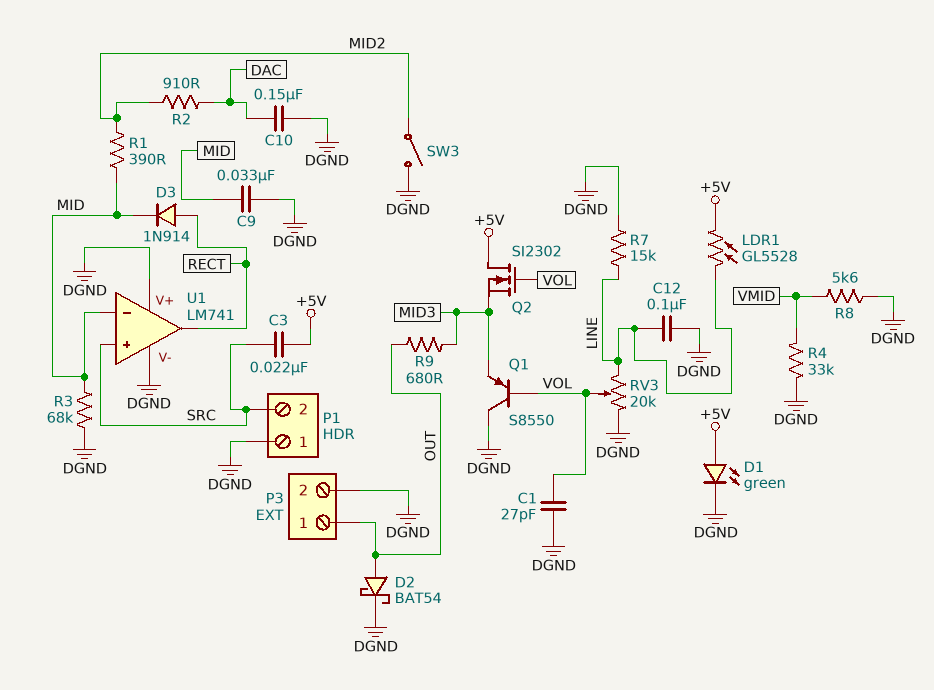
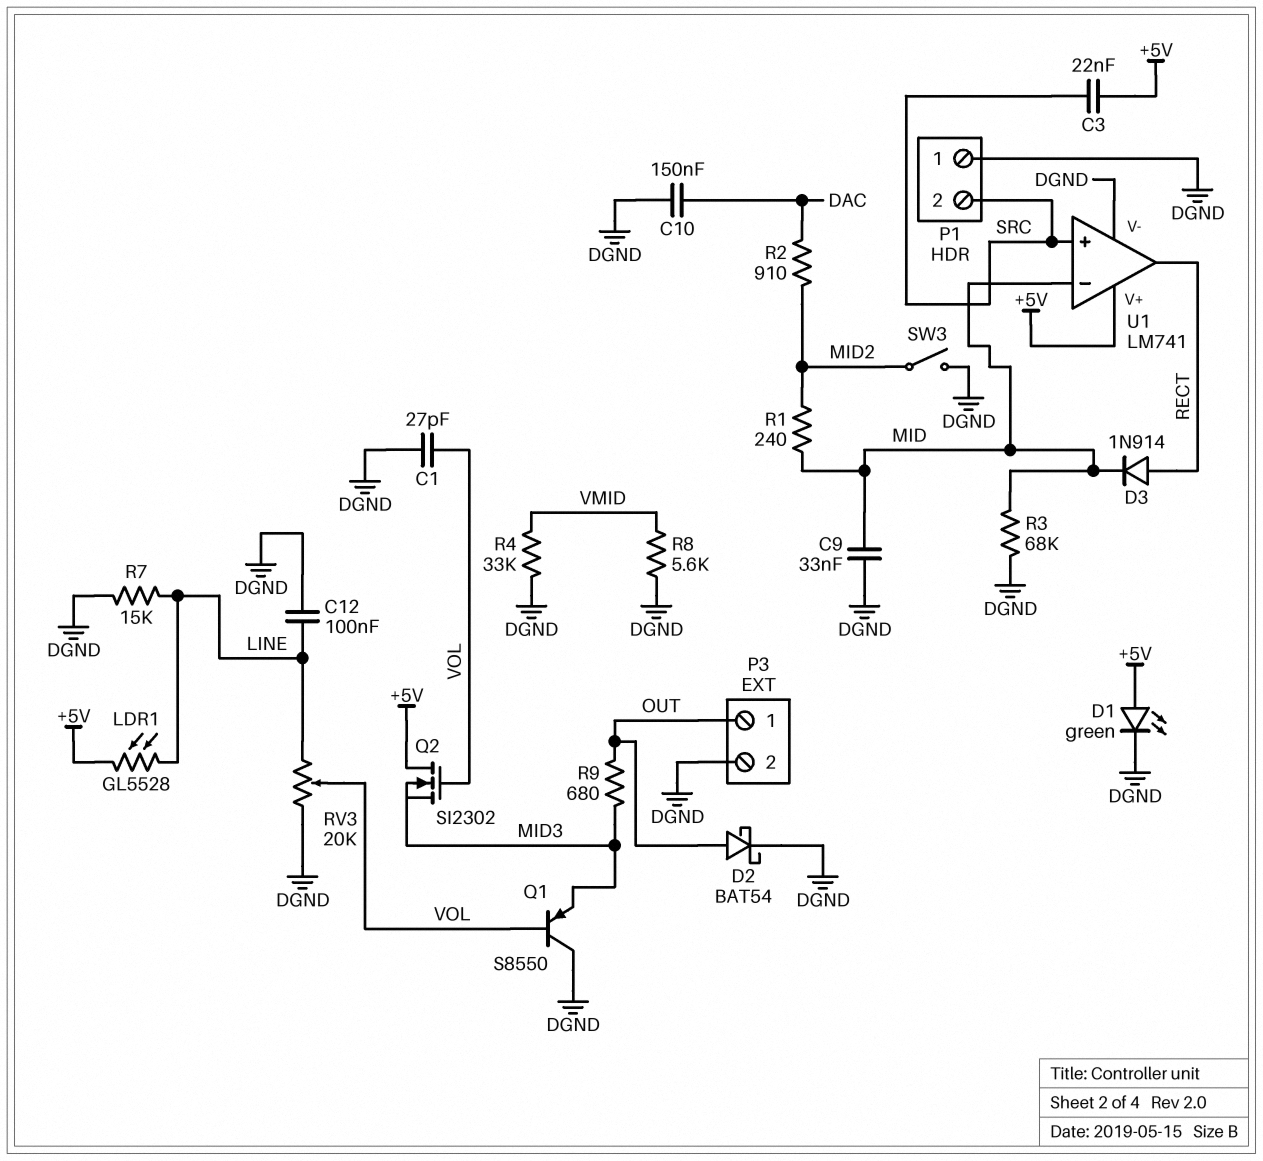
R1: 390 (MID, MID2) -> 240 (MID, MID2)
U1 pin V+: DGND -> +5V

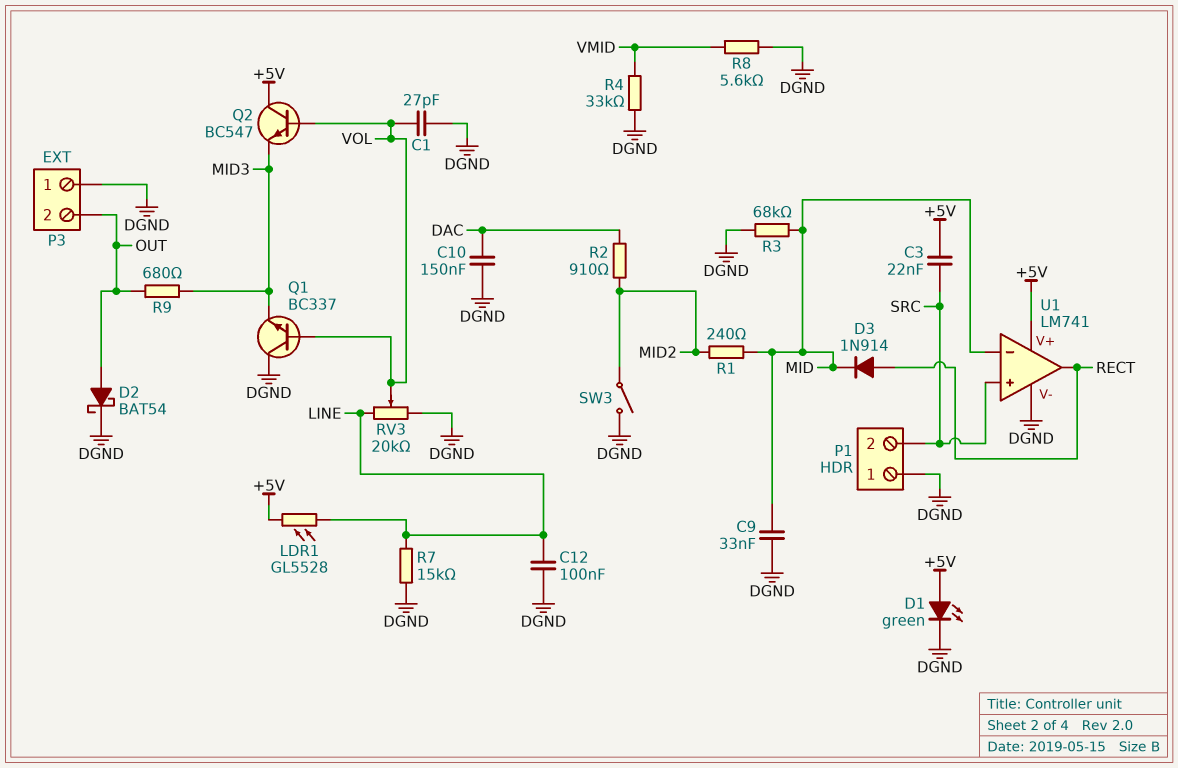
P3 pin 1: OUT -> DGND
P3 pin 2: DGND -> OUT
Q1: PNP S8550 (B VOL, C DGND, E MID3) -> NPN BC337 (B VOL, C DGND, E MID3)
Q2: NMOS SI2302 (G VOL, D +5V, S MID3) -> NPN BC547 (B VOL, C +5V, E MID3)

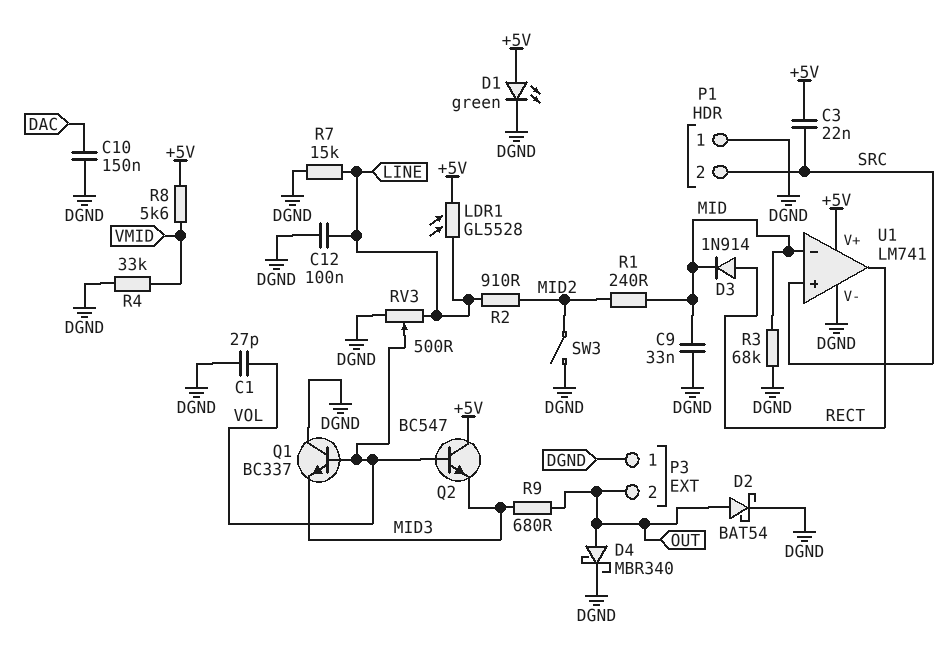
D4: none -> schottky MBR340 (A OUT, K DGND)
R2: 910 (DAC, MID2) -> 910 (LINE, MID2)
R8: 5.6k (DGND, VMID) -> 5.6k (+5V, VMID)
RV3: 20k (DGND, LINE, wiper VOL) -> 500 (DGND, LINE, wiper VOL)

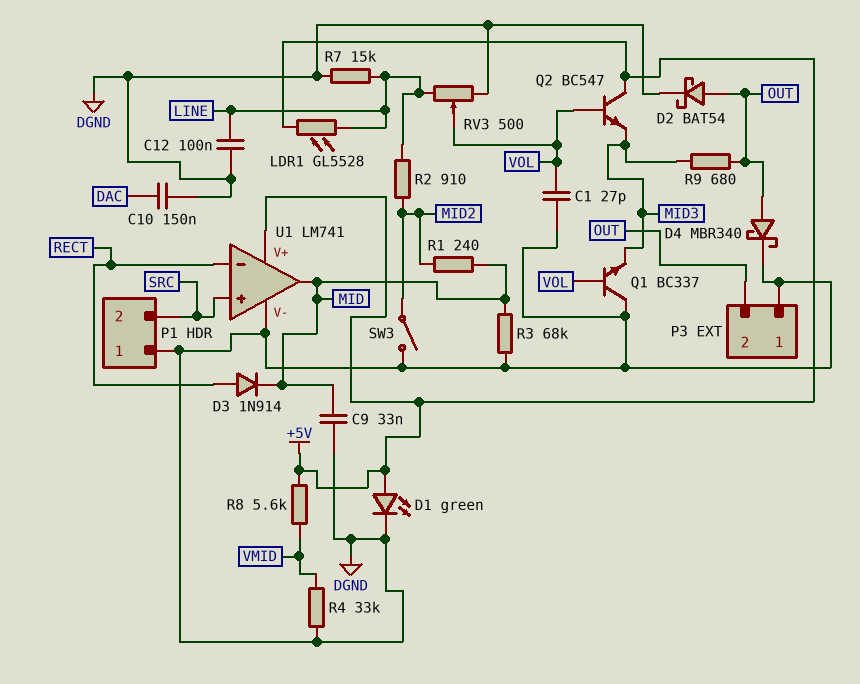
C3: 22nF (+5V, SRC) -> none
U1 pin in-: MID -> RECT
U1 pin out: RECT -> MID

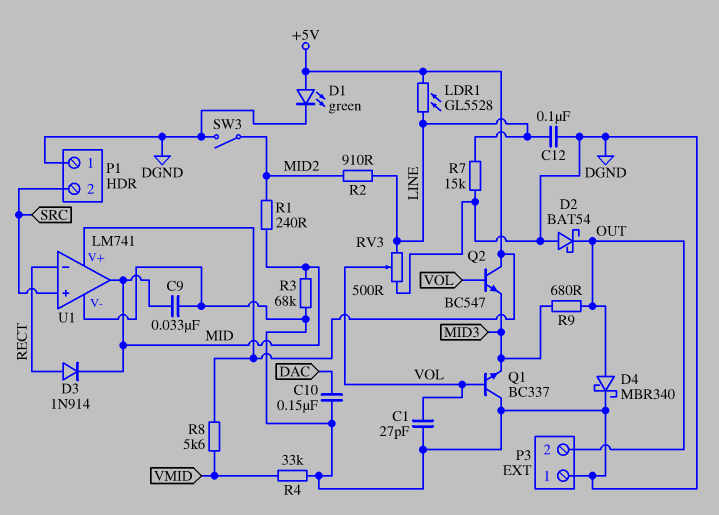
D2: schottky BAT54 (A OUT, K DGND) -> schottky BAT54 (A DGND, K OUT)

